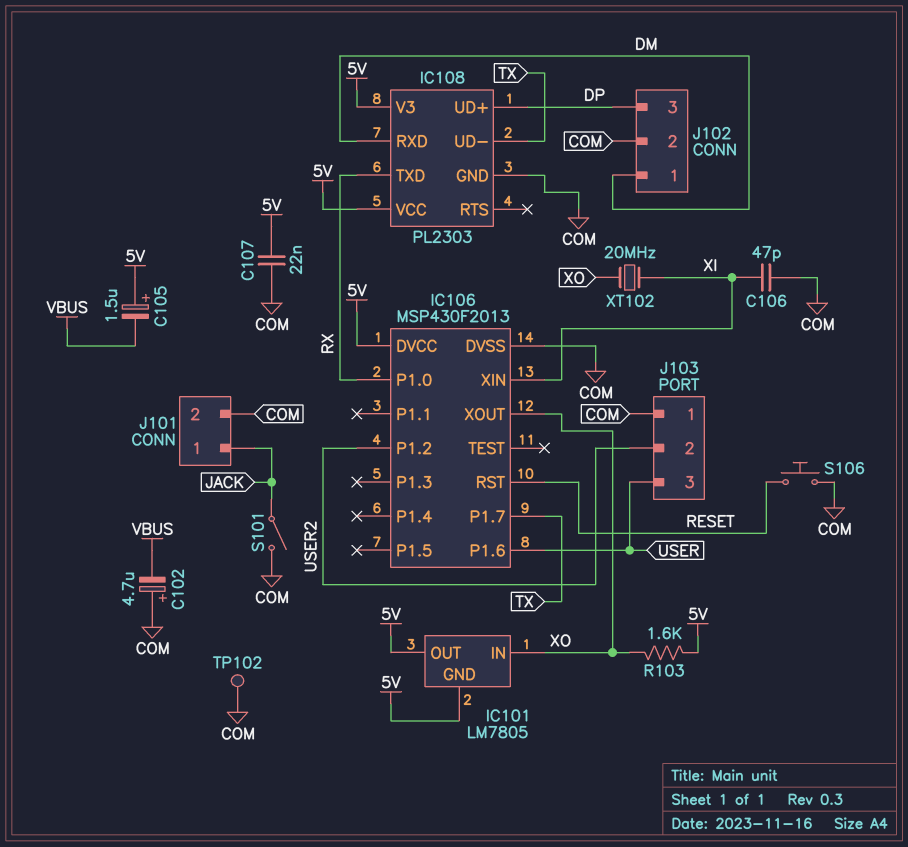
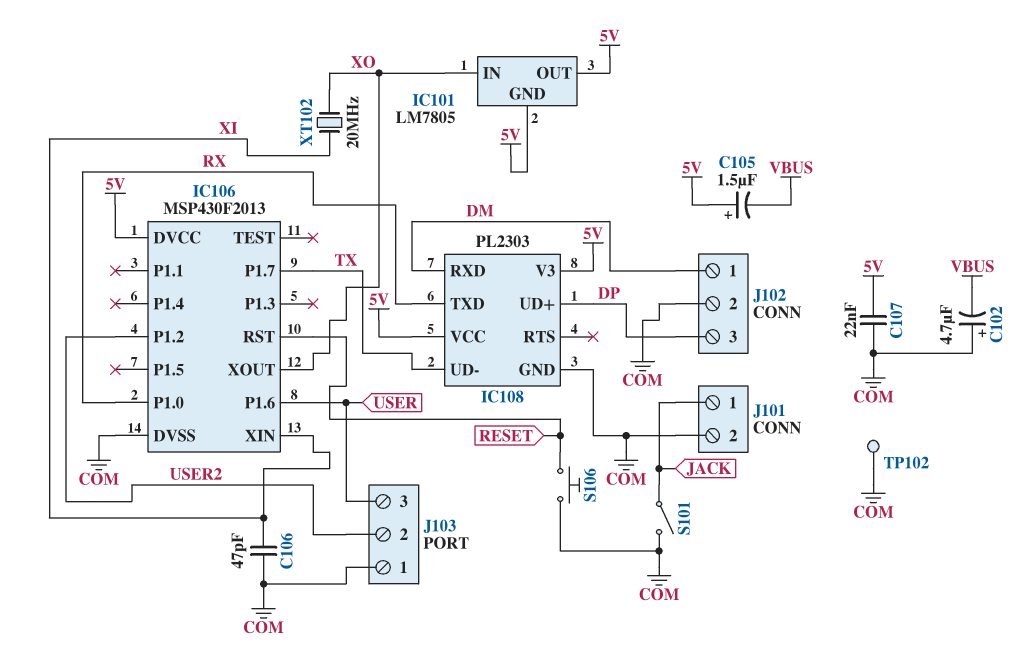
R103: 1.6k (5V, XO) -> none

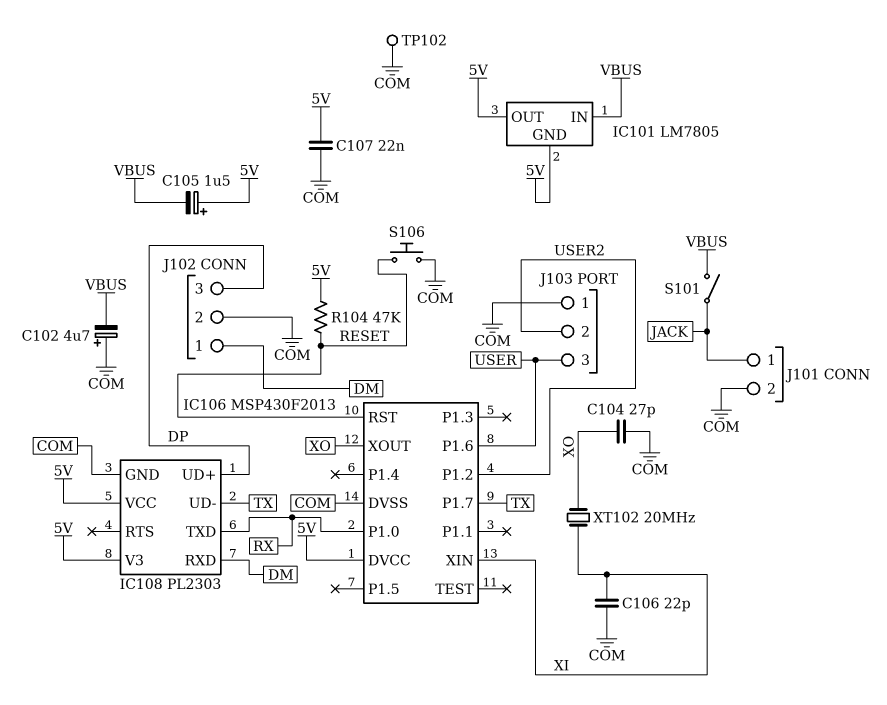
C104: none -> 27pF (COM, XO)
C106: 47pF (COM, XI) -> 22pF (COM, XI)
IC101 pin IN: XO -> VBUS
R104: none -> 47k (5V, RESET)
S101: switch (COM, JACK) -> switch (JACK, VBUS)

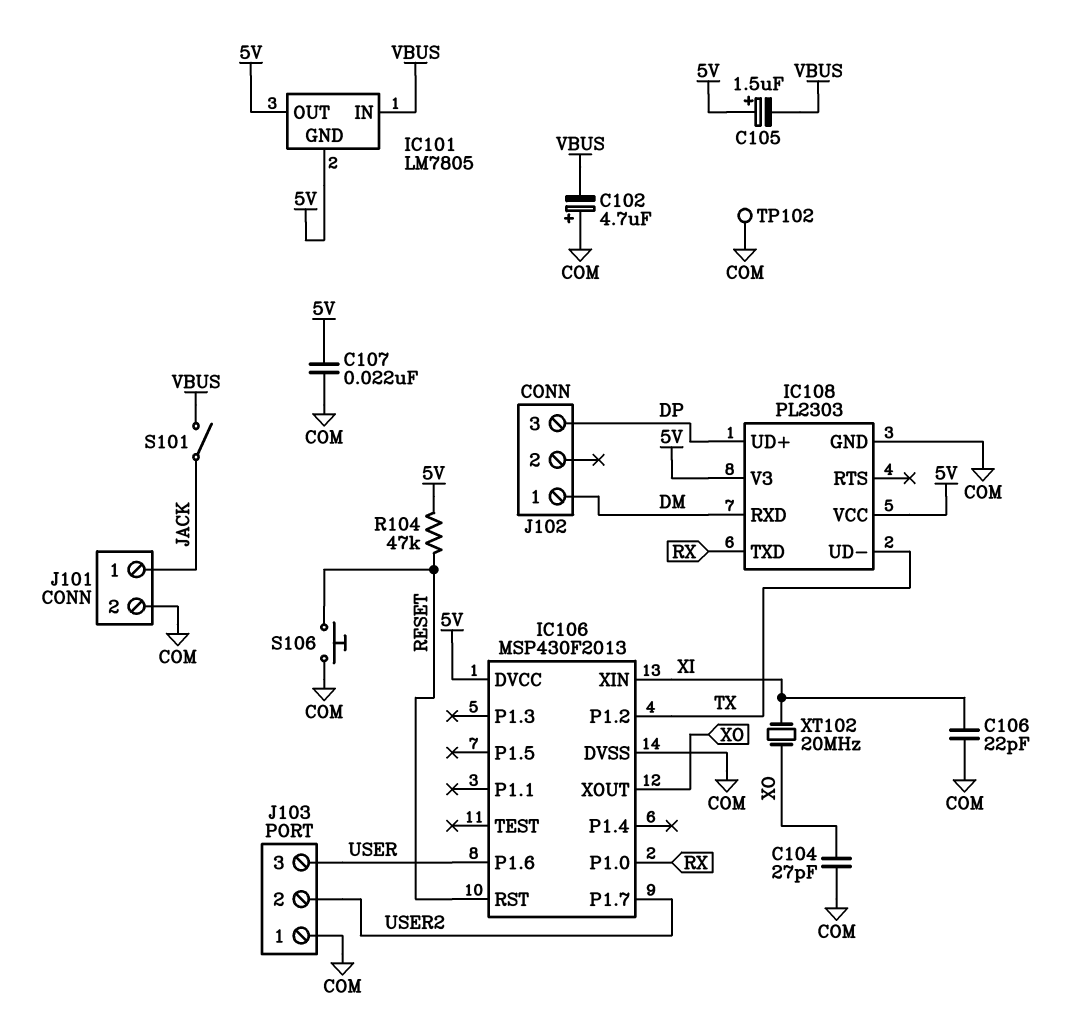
IC106 pin P1.2: USER2 -> TX
IC106 pin P1.7: TX -> USER2
J102 pin 2: COM -> none

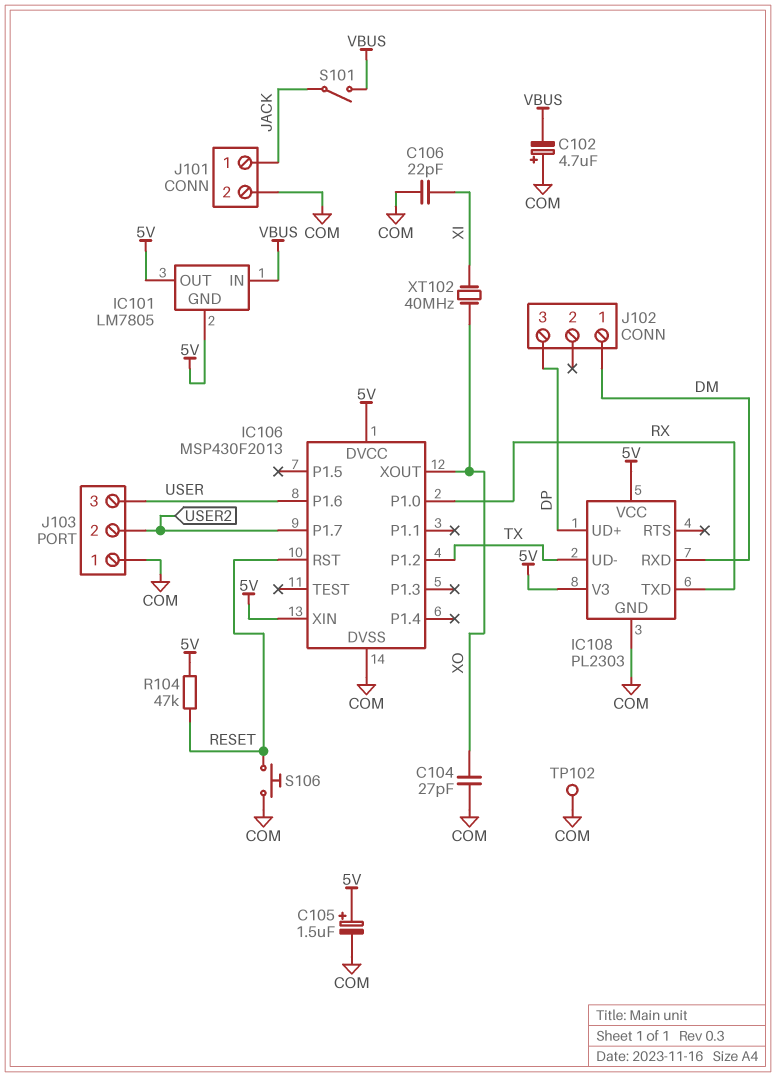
C105: 1.5uF (plus 5V, minus VBUS) -> 1.5uF (plus 5V, minus COM)
C107: 22nF (5V, COM) -> none
IC106 pin XIN: XI -> 5V
XT102: 20MHz (XI, XO) -> 40MHz (XI, XO)

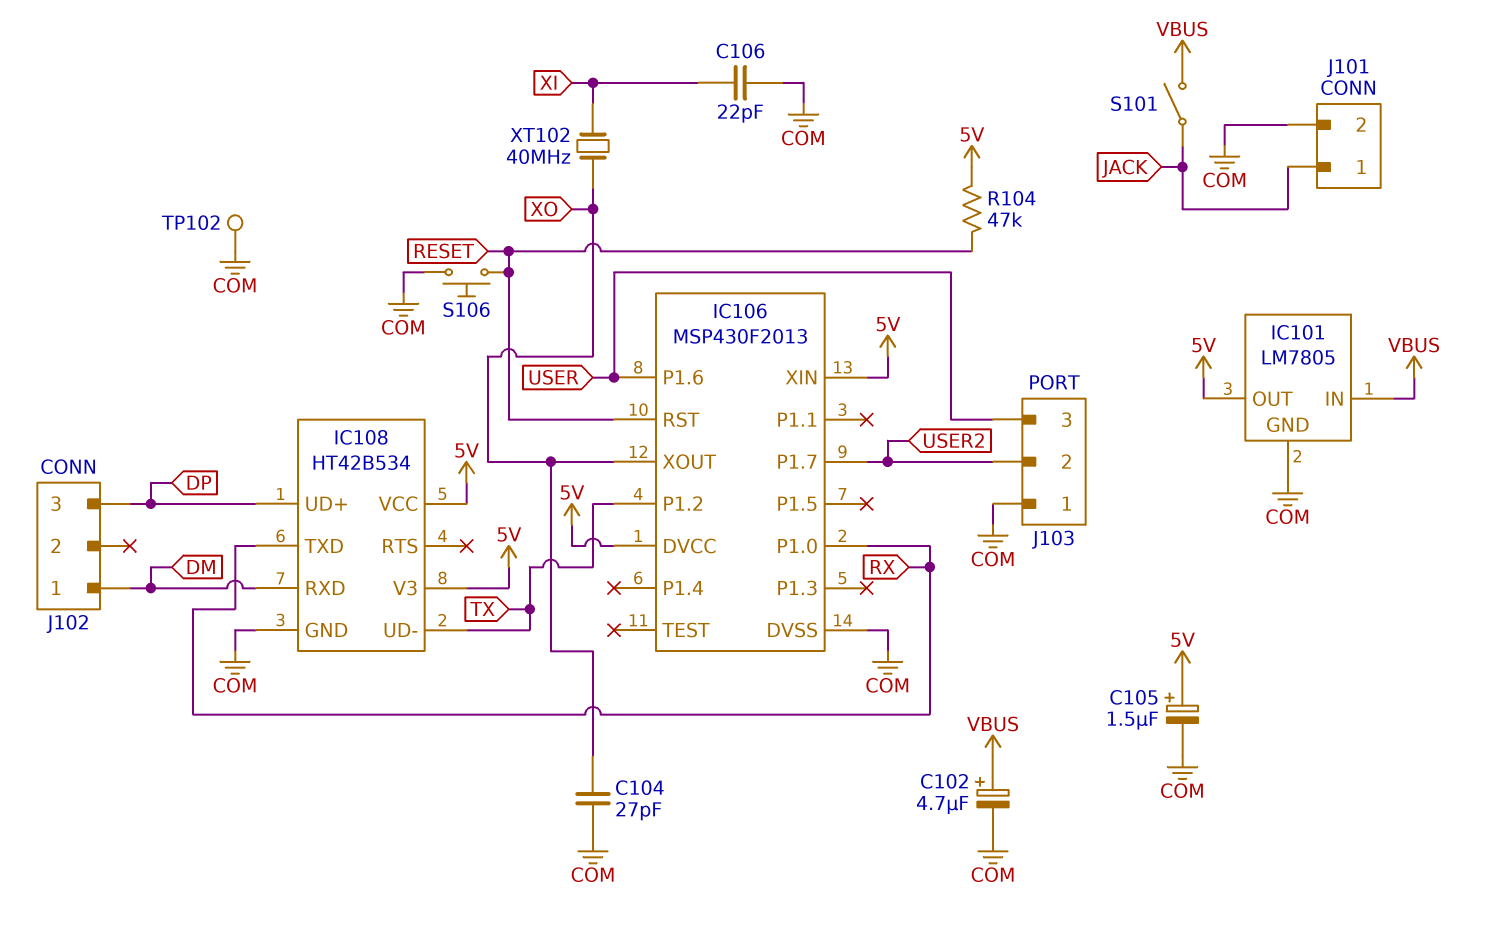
C102: 4.7uF (plus COM, minus VBUS) -> 4.7uF (plus VBUS, minus COM)
IC101 pin GND: 5V -> COM
IC108: PL2303 -> HT42B534

